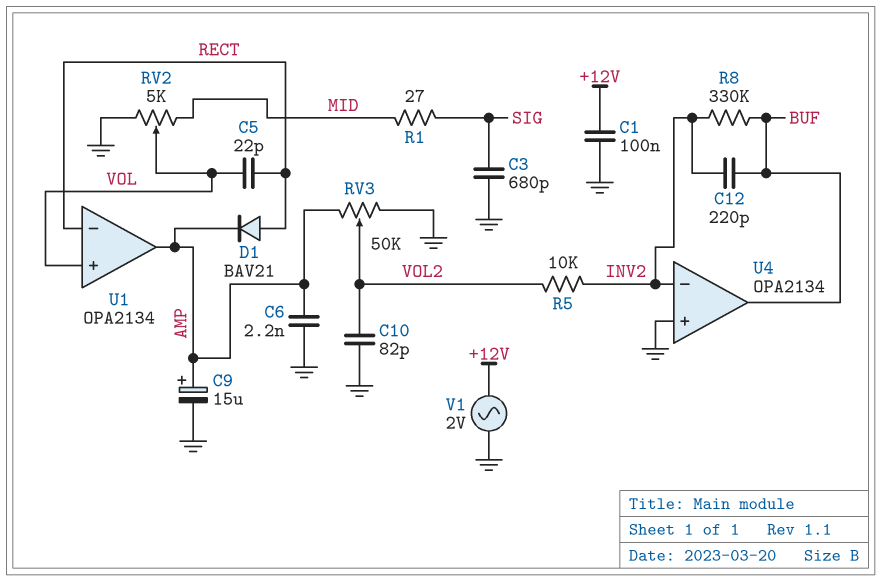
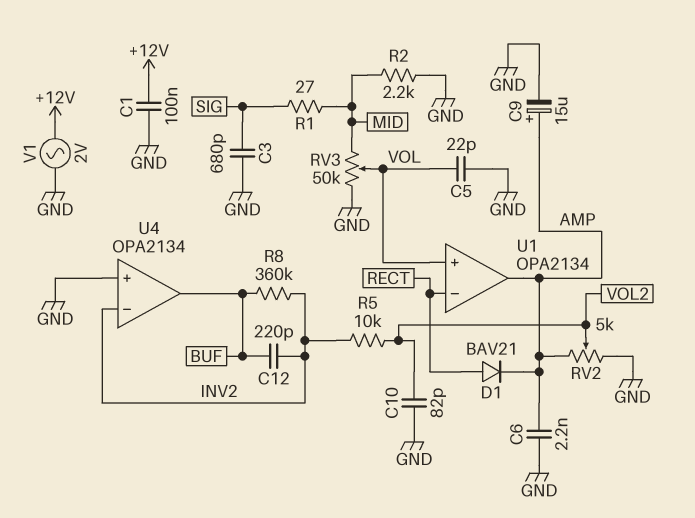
C5: 22pF (RECT, VOL) -> 22pF (GND, VOL)
R2: none -> 2.2k (GND, MID)
R8: 330k (BUF, INV2) -> 360k (BUF, INV2)
RV2: 5k (GND, MID, wiper VOL) -> 5k (AMP, GND, wiper VOL2)
RV3: 50k (AMP, GND, wiper VOL2) -> 50k (GND, MID, wiper VOL)

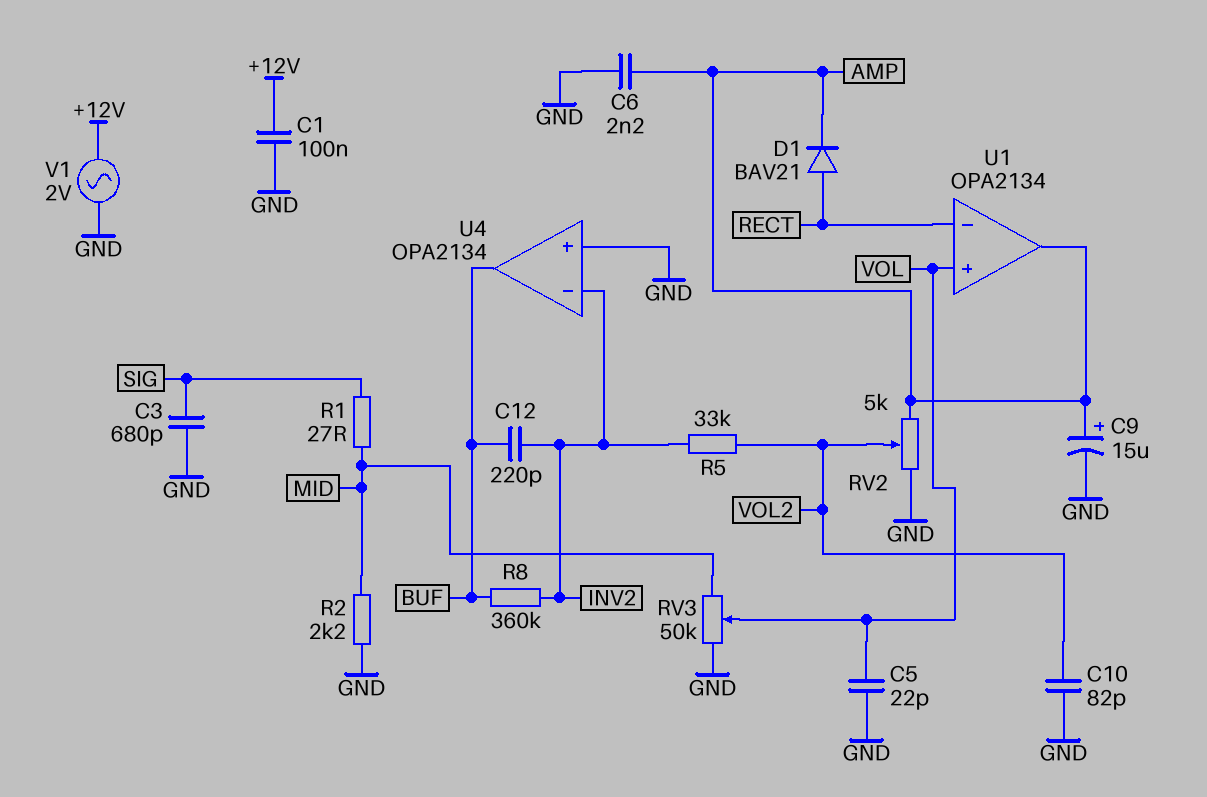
R5: 10k (INV2, VOL2) -> 33k (INV2, VOL2)

